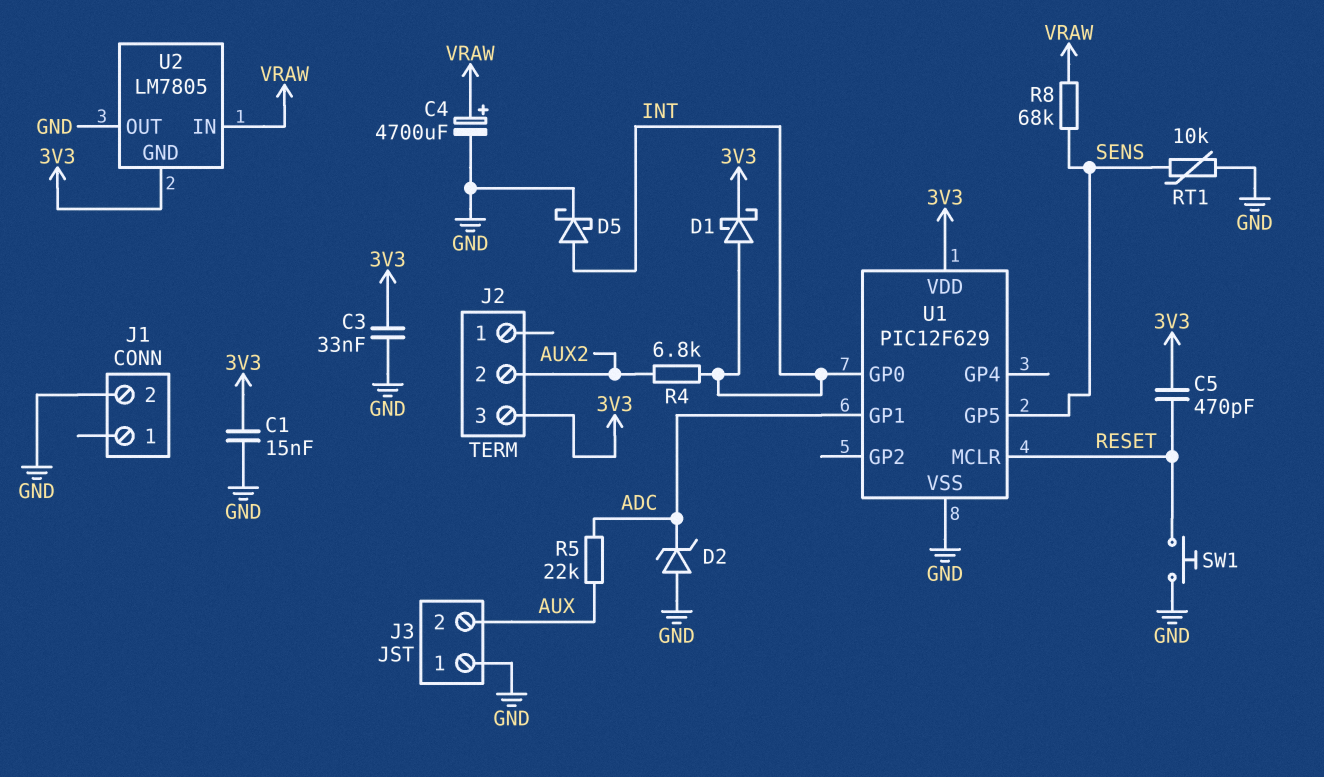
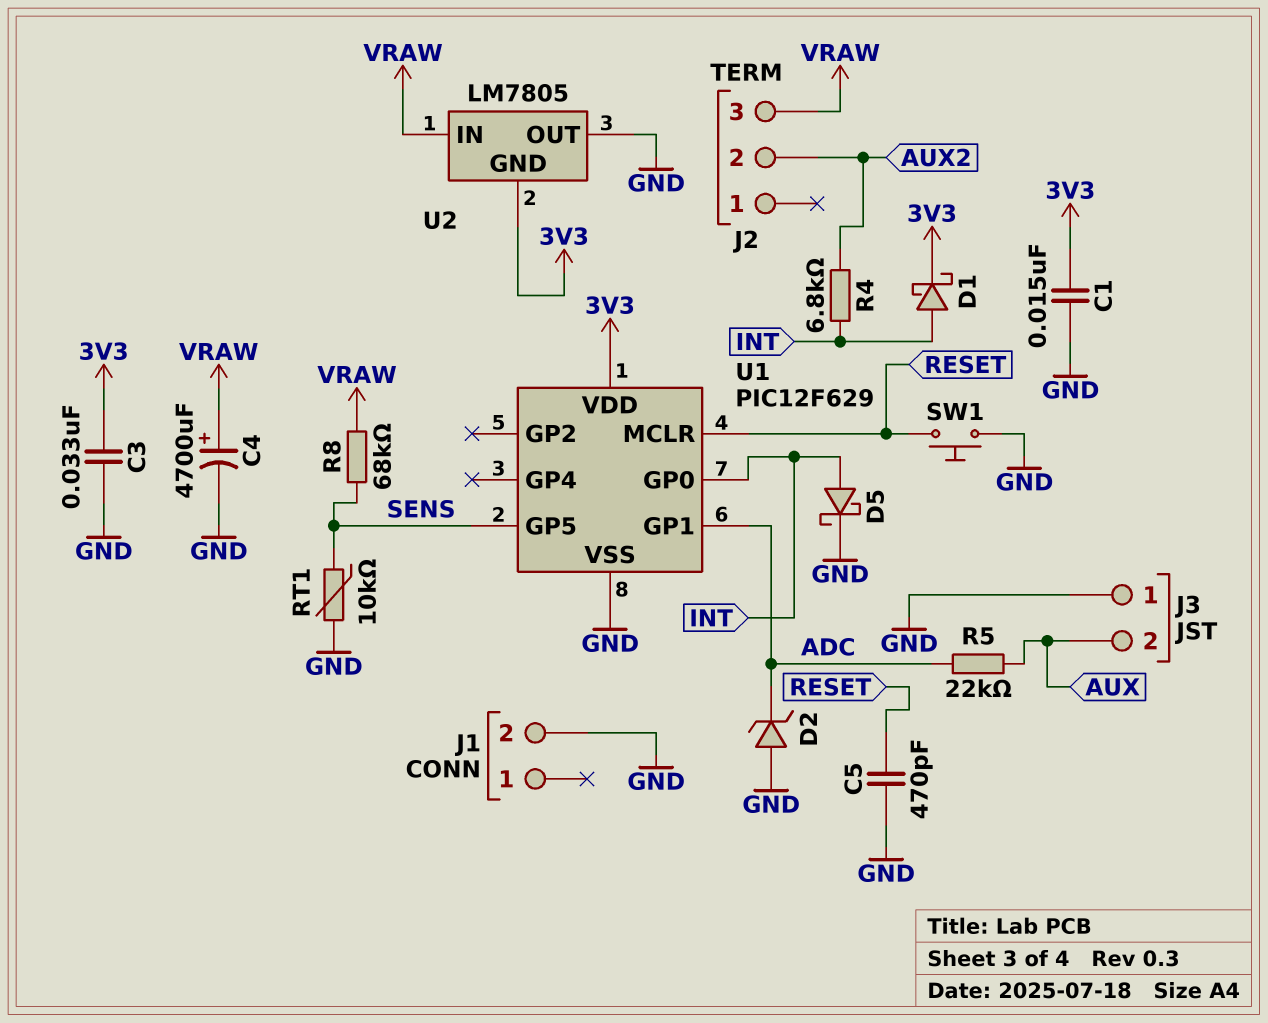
C5: 470pF (3V3, RESET) -> 470pF (GND, RESET)
J2 pin 3: 3V3 -> VRAW

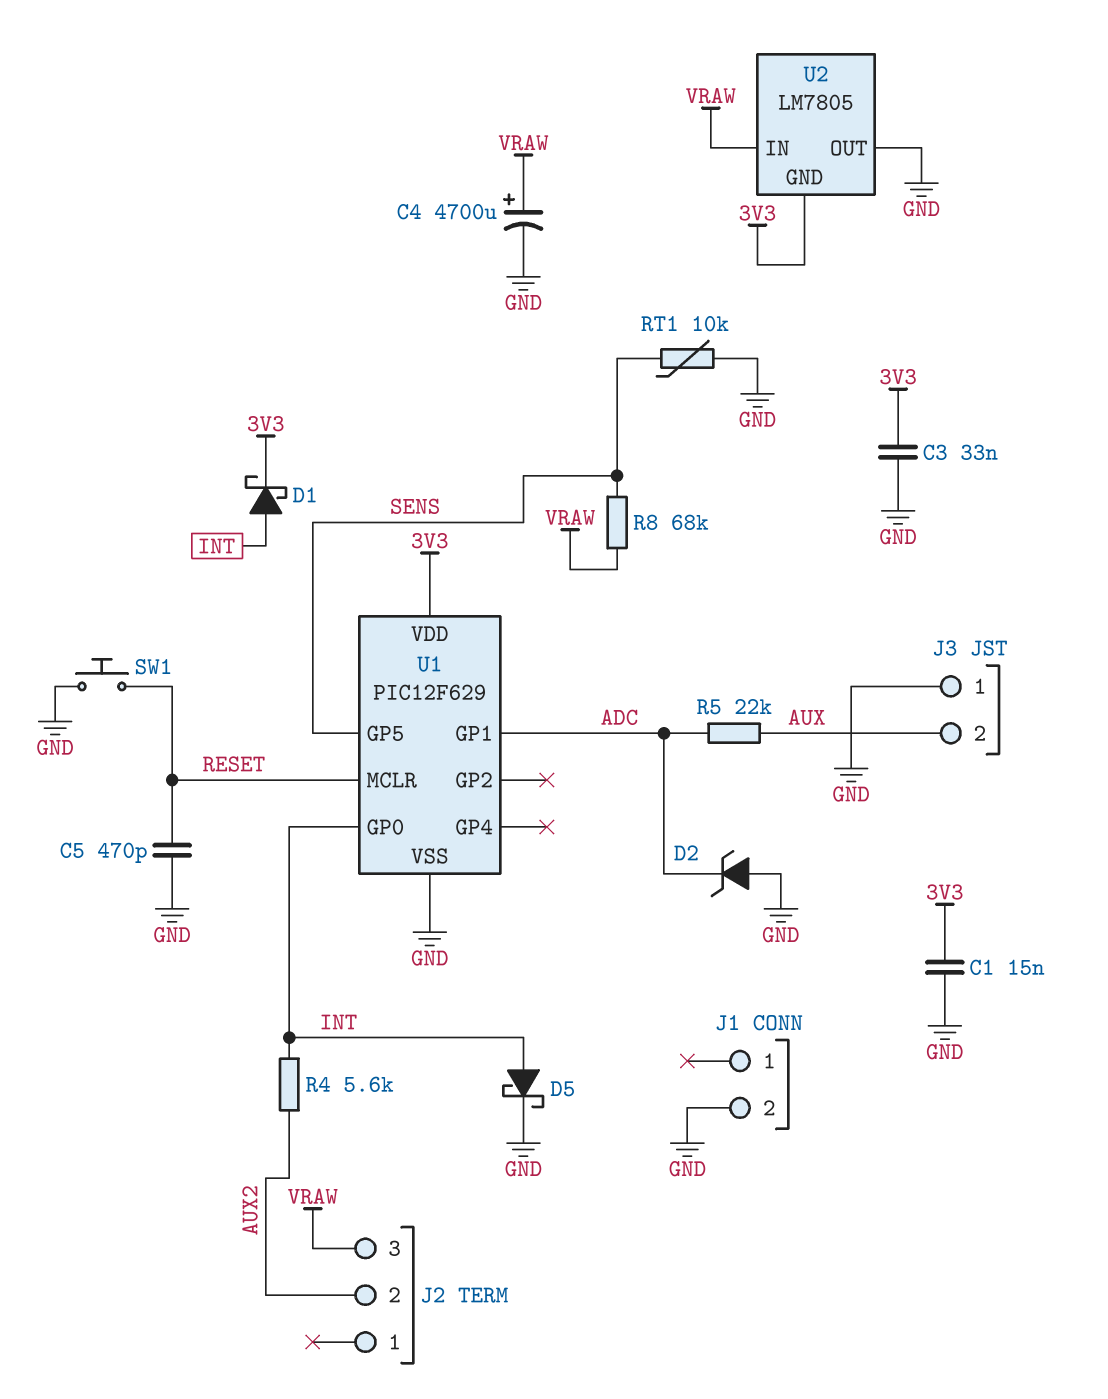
R4: 6.8k (AUX2, INT) -> 5.6k (AUX2, INT)

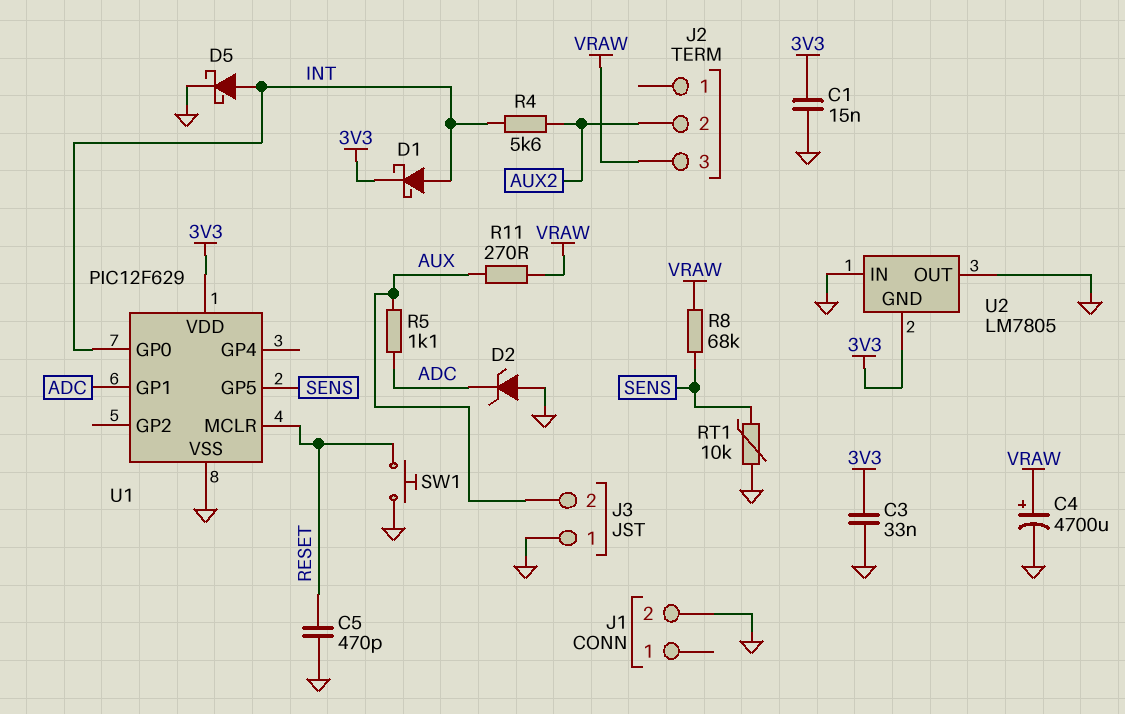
R5: 22k (ADC, AUX) -> 1.1k (ADC, AUX)
R11: none -> 270 (AUX, VRAW)
U2 pin IN: VRAW -> GND

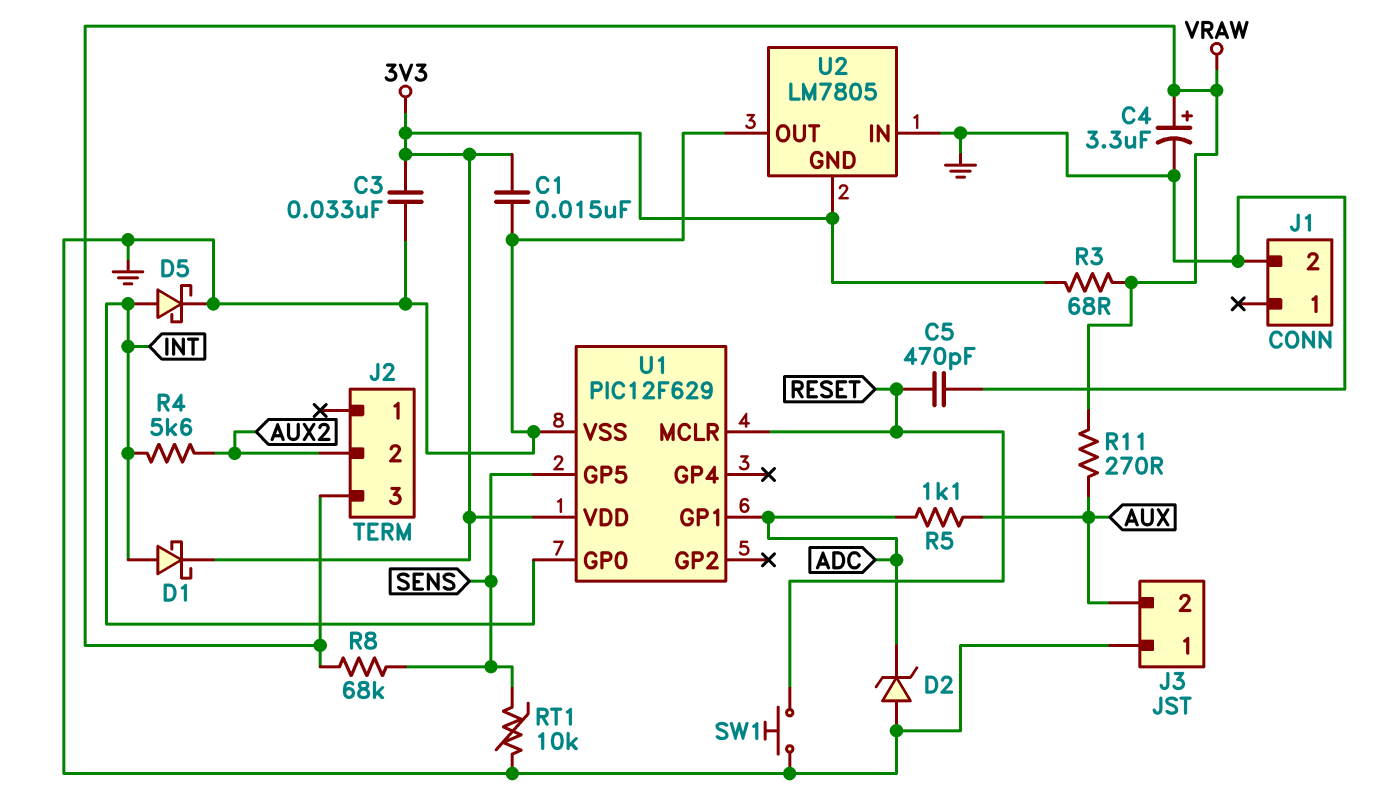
C4: 4700uF (plus VRAW, minus GND) -> 3.3uF (plus VRAW, minus GND)
R3: none -> 68 (3V3, VRAW)

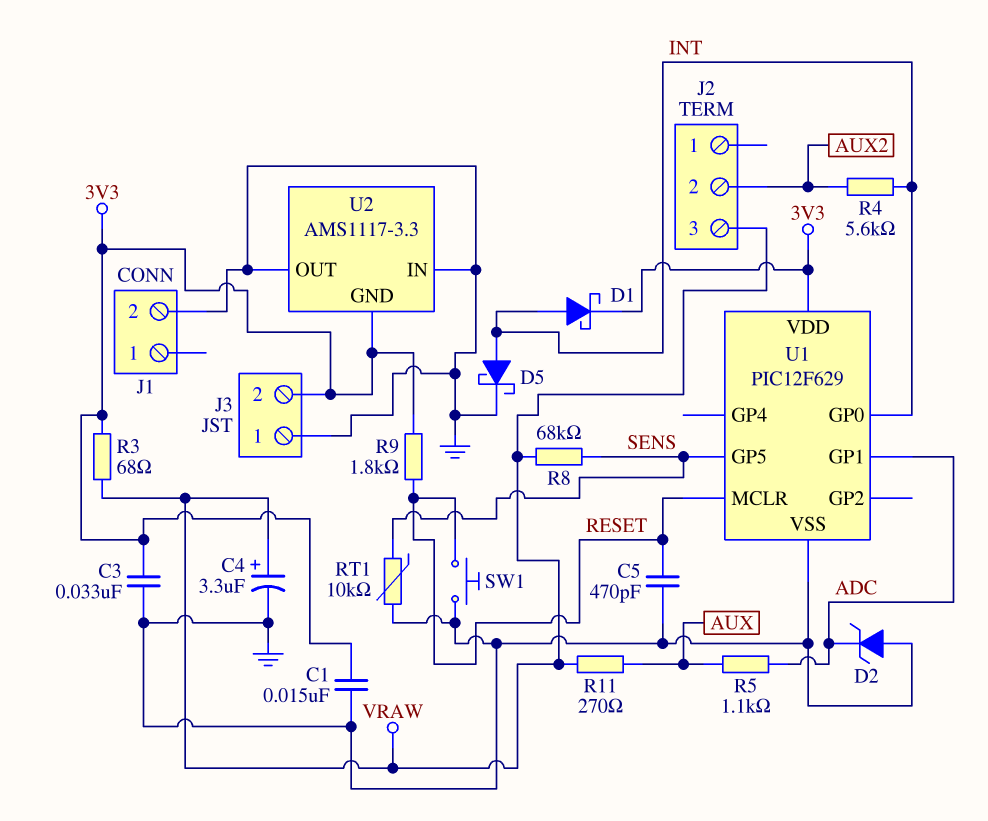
J3 pin 2: AUX -> 3V3
R9: none -> 1.8k (3V3, RESET)
U2: LM7805 -> AMS1117-3.3

